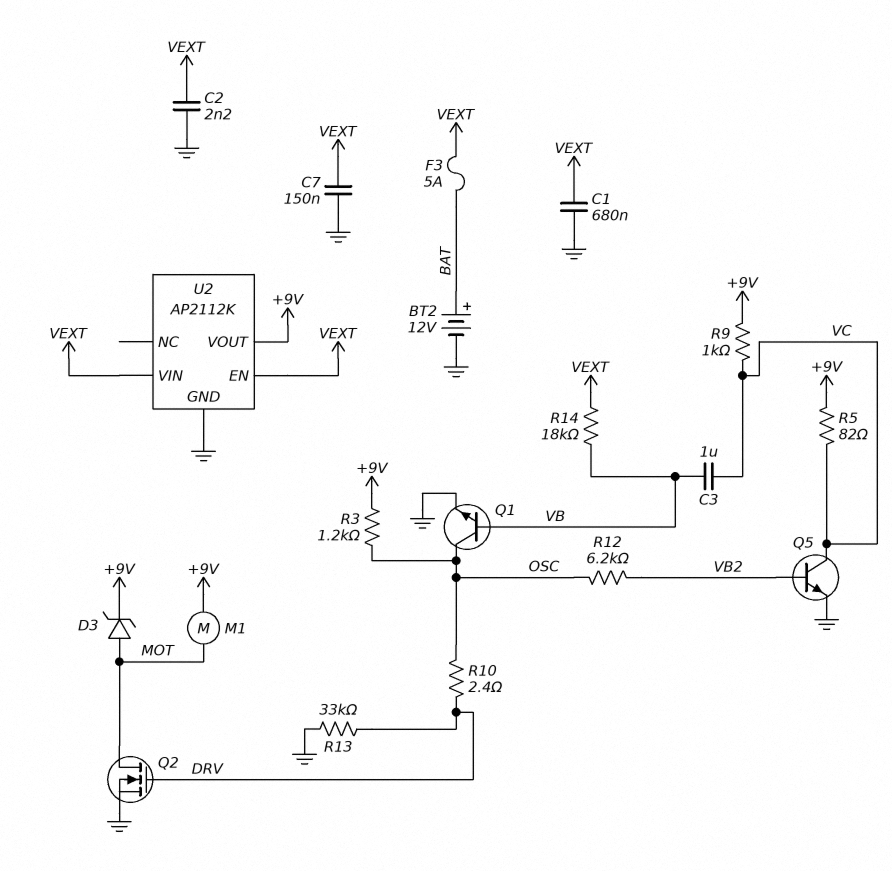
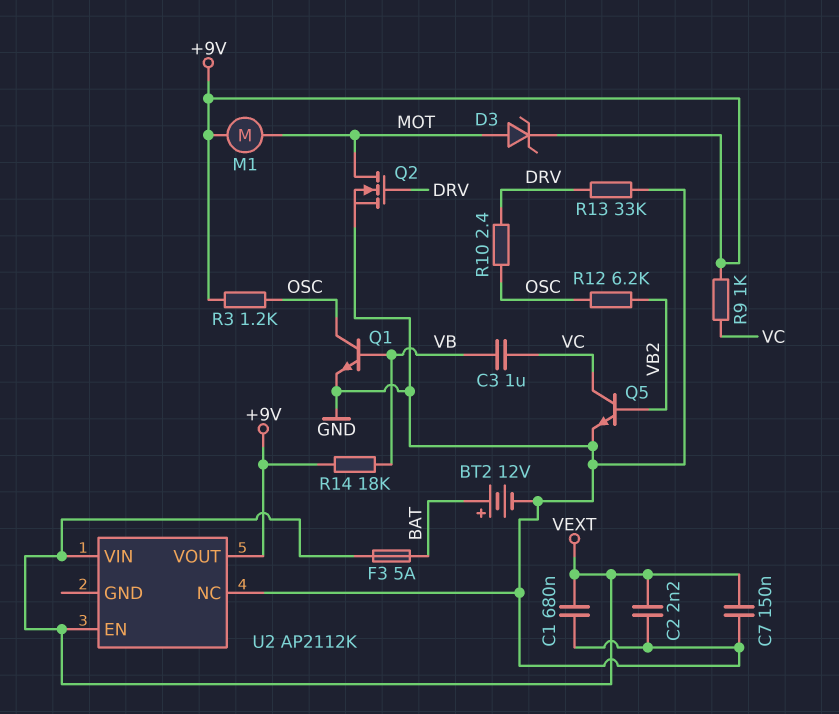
R5: 82 (+9V, VC) -> none
R14: 18k (VB, VEXT) -> 18k (+9V, VB)
U2 pin GND: GND -> none
U2 pin NC: none -> GND

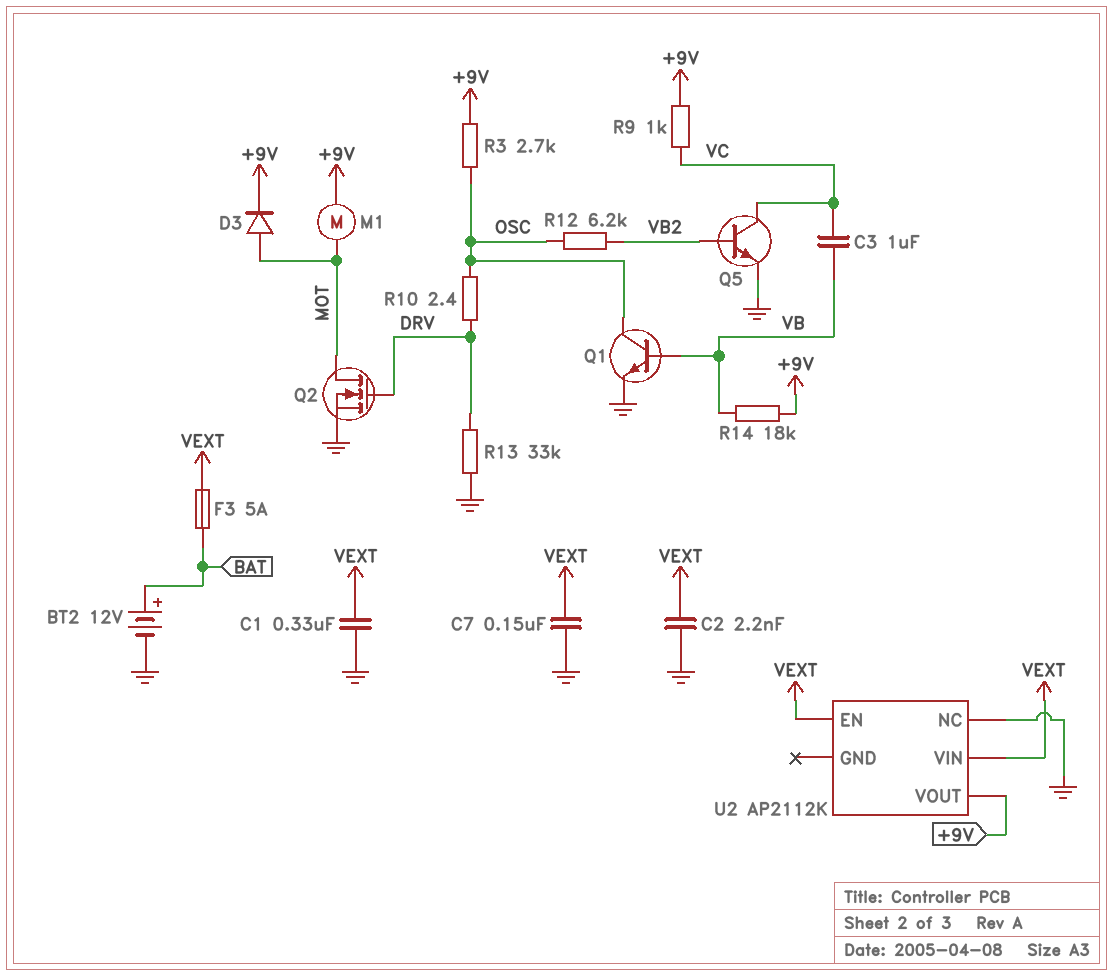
C1: 680nF (GND, VEXT) -> 330nF (GND, VEXT)
D3: zener (A MOT, K +9V) -> diode (A MOT, K +9V)
R3: 1.2k (+9V, OSC) -> 2.7k (+9V, OSC)

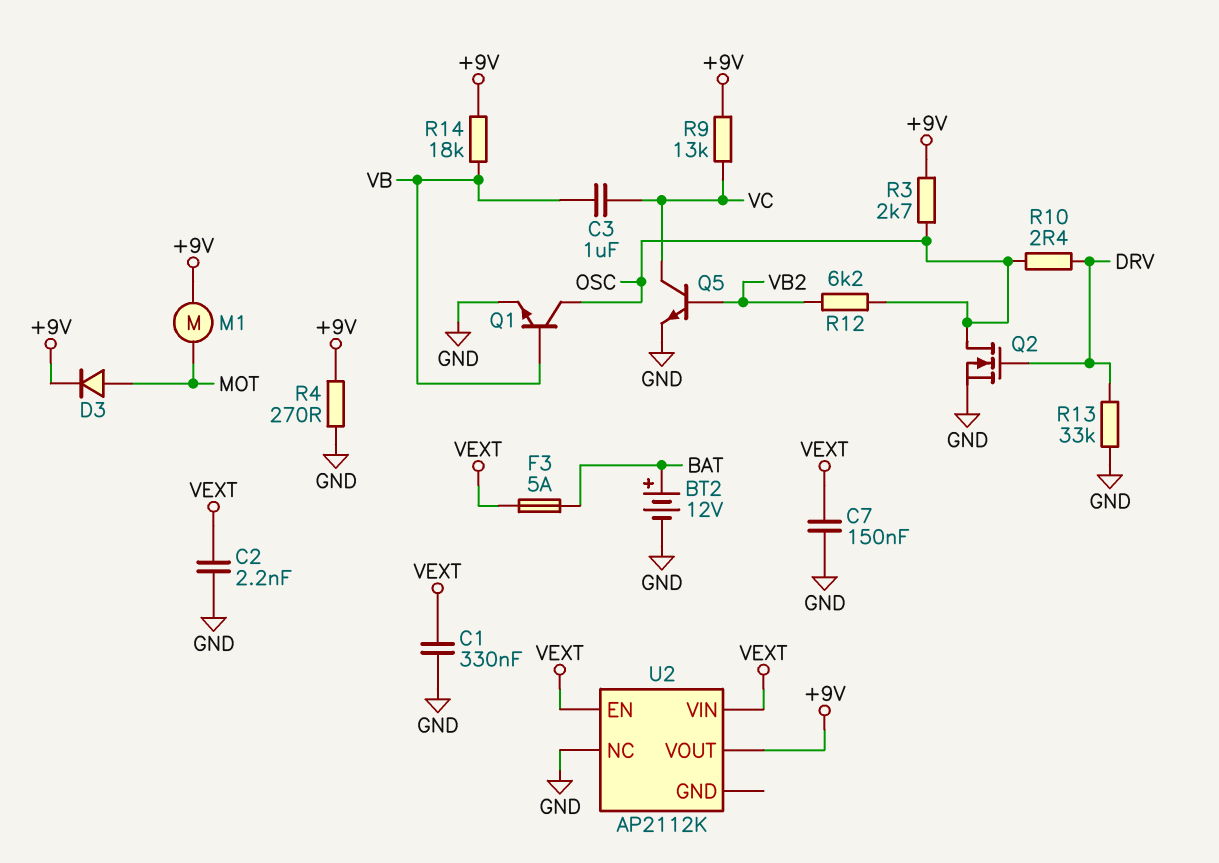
Q2: NMOS (G DRV, D MOT, S GND) -> NMOS (G DRV, D OSC, S GND)
R4: none -> 270 (+9V, GND)
R9: 1k (+9V, VC) -> 13k (+9V, VC)

